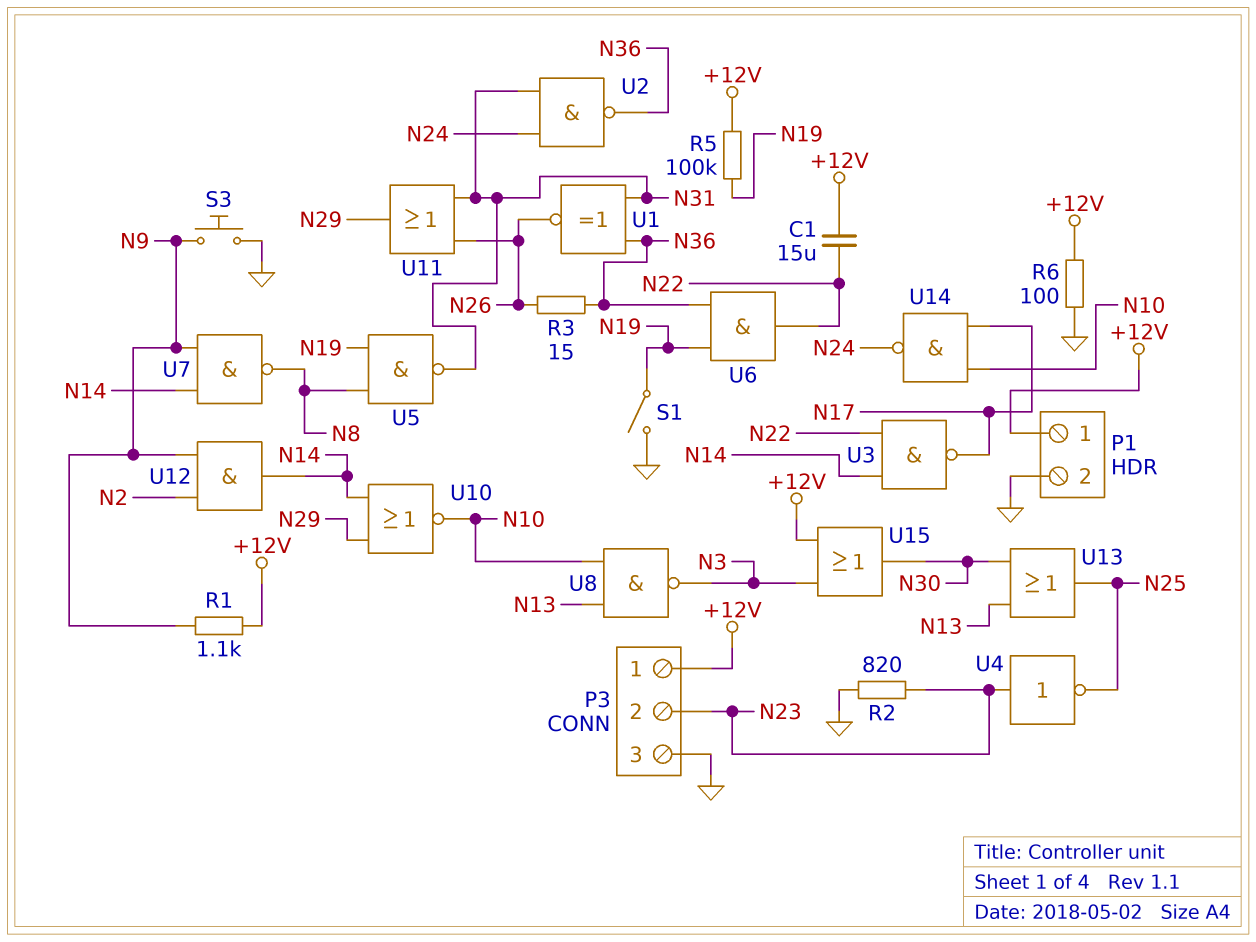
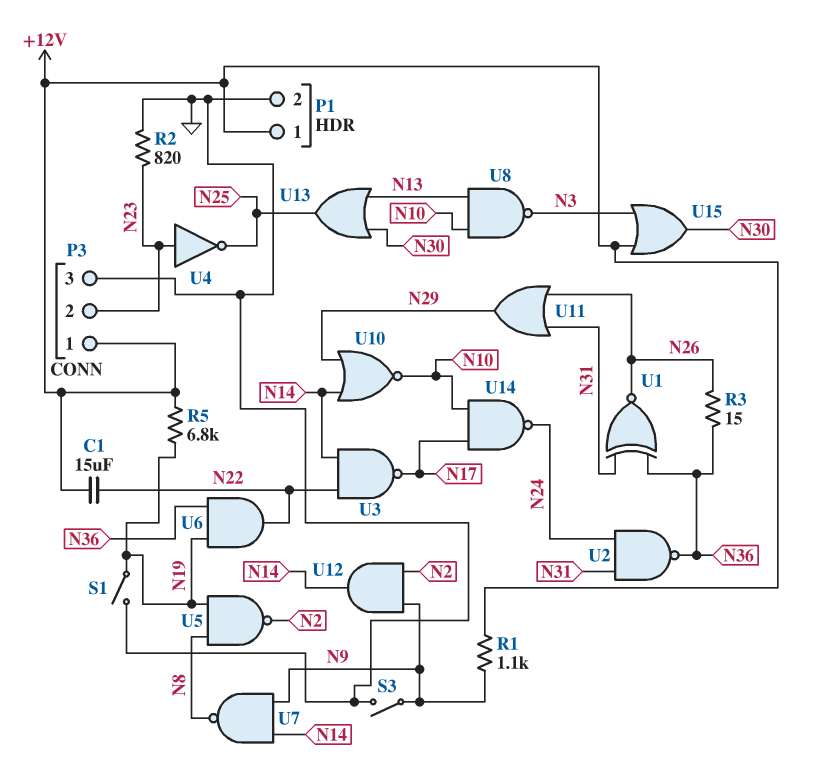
R5: 100k (+12V, N19) -> 6.8k (+12V, N19)
R6: 100 (+12V, GND) -> none
S3: button (GND, N9) -> switch (GND, N9)
U5: NAND (in N8, in N19, out N31) -> NAND (in N8, in N19, out N2)

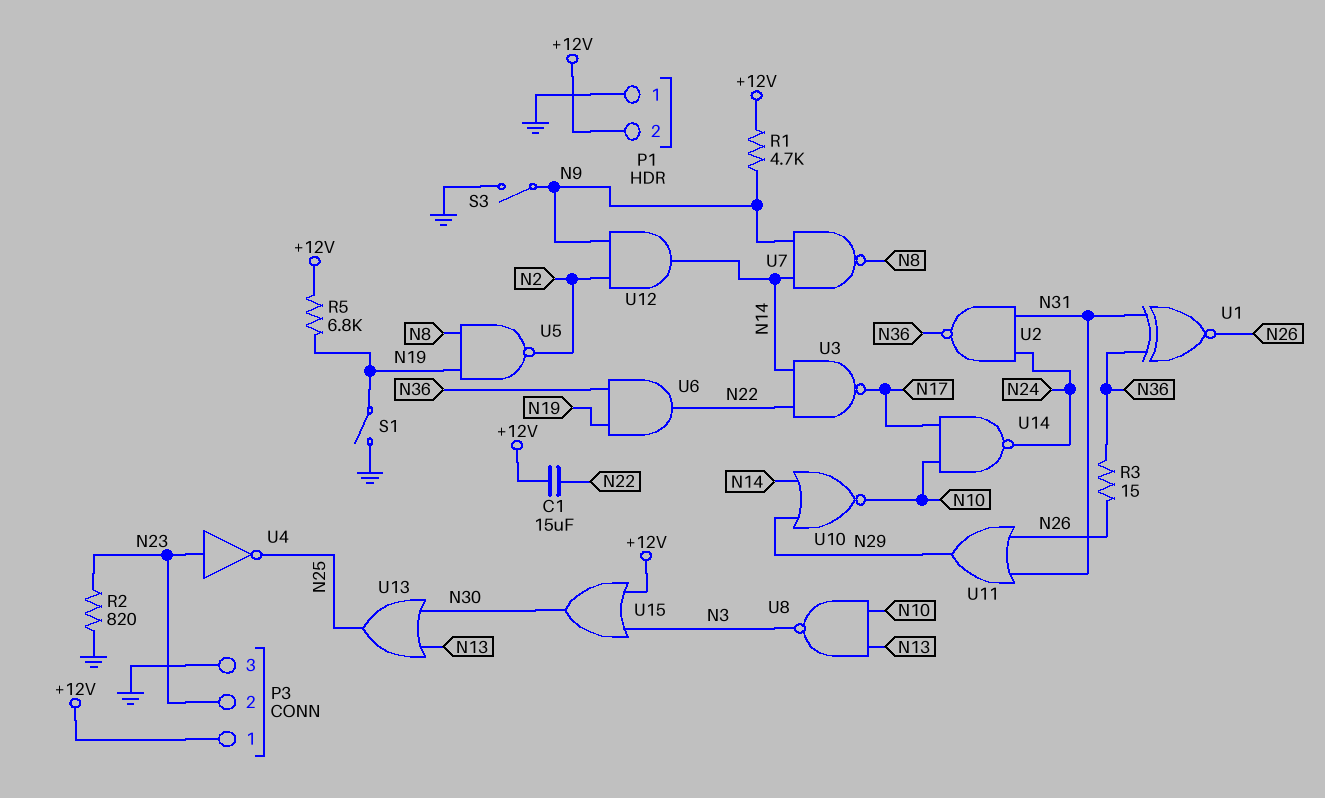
P1 pin 1: +12V -> GND
P1 pin 2: GND -> +12V
R1: 1.1k (+12V, N9) -> 4.7k (+12V, N9)

